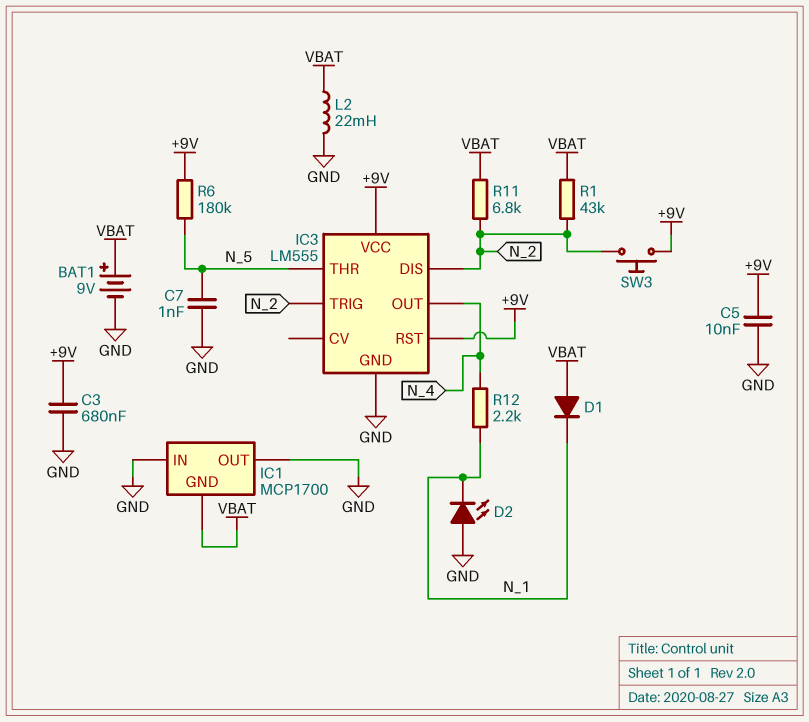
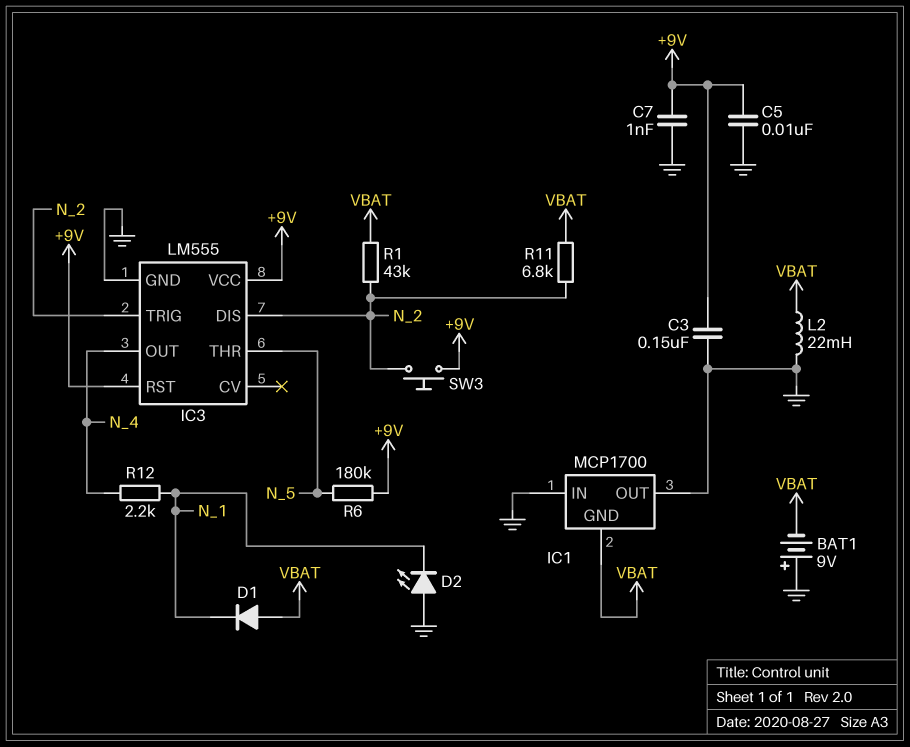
BAT1: 9V (plus VBAT, minus GND) -> 9V (plus GND, minus VBAT)
C3: 680nF (+9V, GND) -> 150nF (+9V, GND)
C7: 1nF (GND, N_5) -> 1nF (+9V, GND)

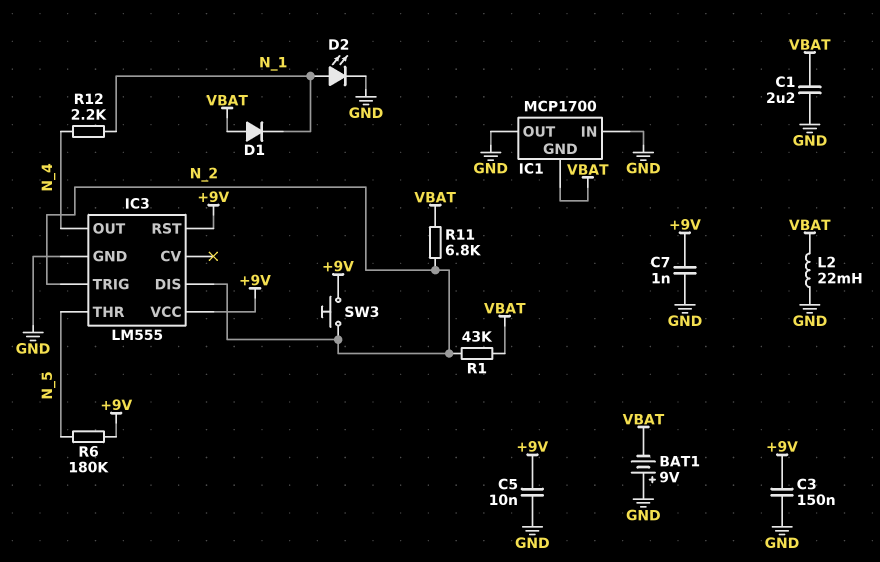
C1: none -> 2.2uF (GND, VBAT)
D2: LED (A GND, K N_1) -> LED (A N_1, K GND)

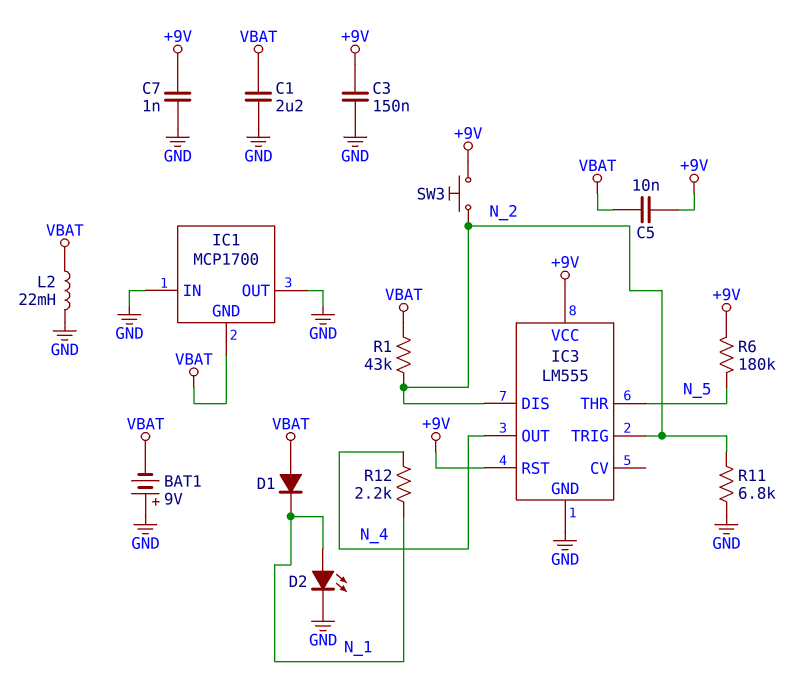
C5: 10nF (+9V, GND) -> 10nF (+9V, VBAT)
R11: 6.8k (N_2, VBAT) -> 6.8k (GND, N_2)

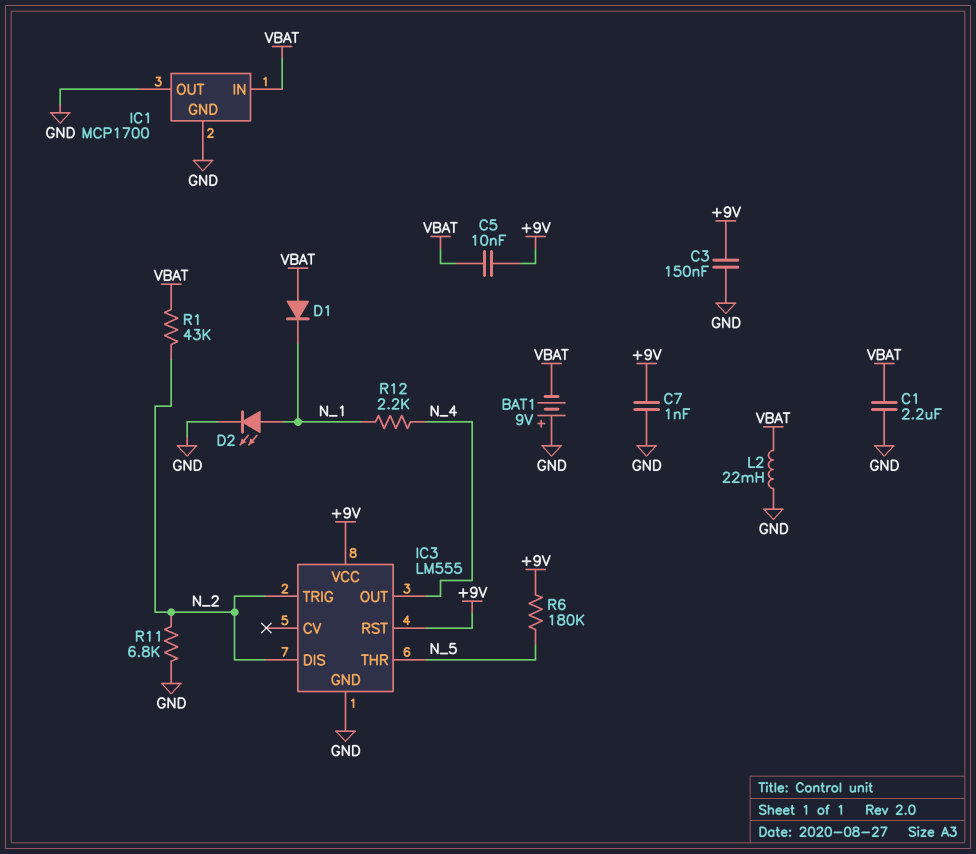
IC1 pin GND: VBAT -> GND
IC1 pin IN: GND -> VBAT
SW3: button (+9V, N_2) -> none

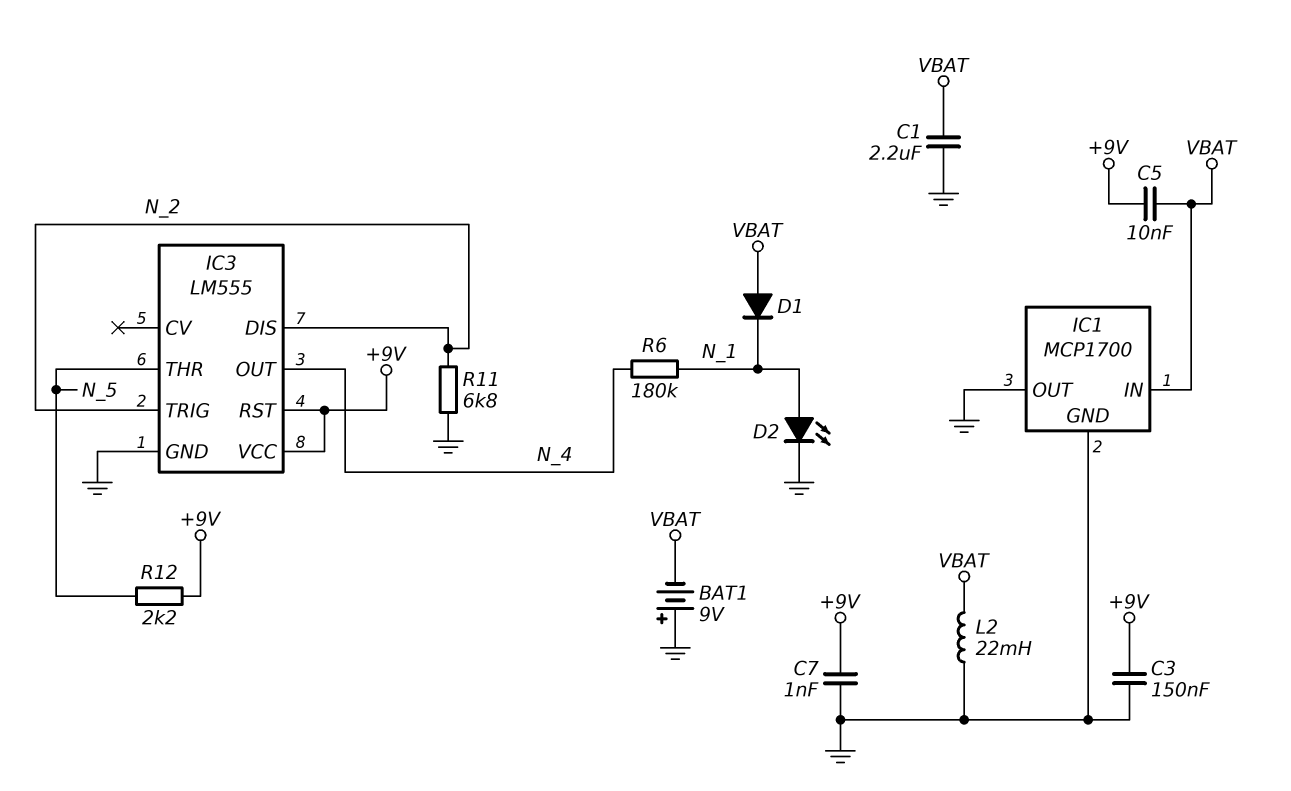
R1: 43k (N_2, VBAT) -> none
R6: 180k (+9V, N_5) -> 180k (N_1, N_4)
R12: 2.2k (N_1, N_4) -> 2.2k (+9V, N_5)

